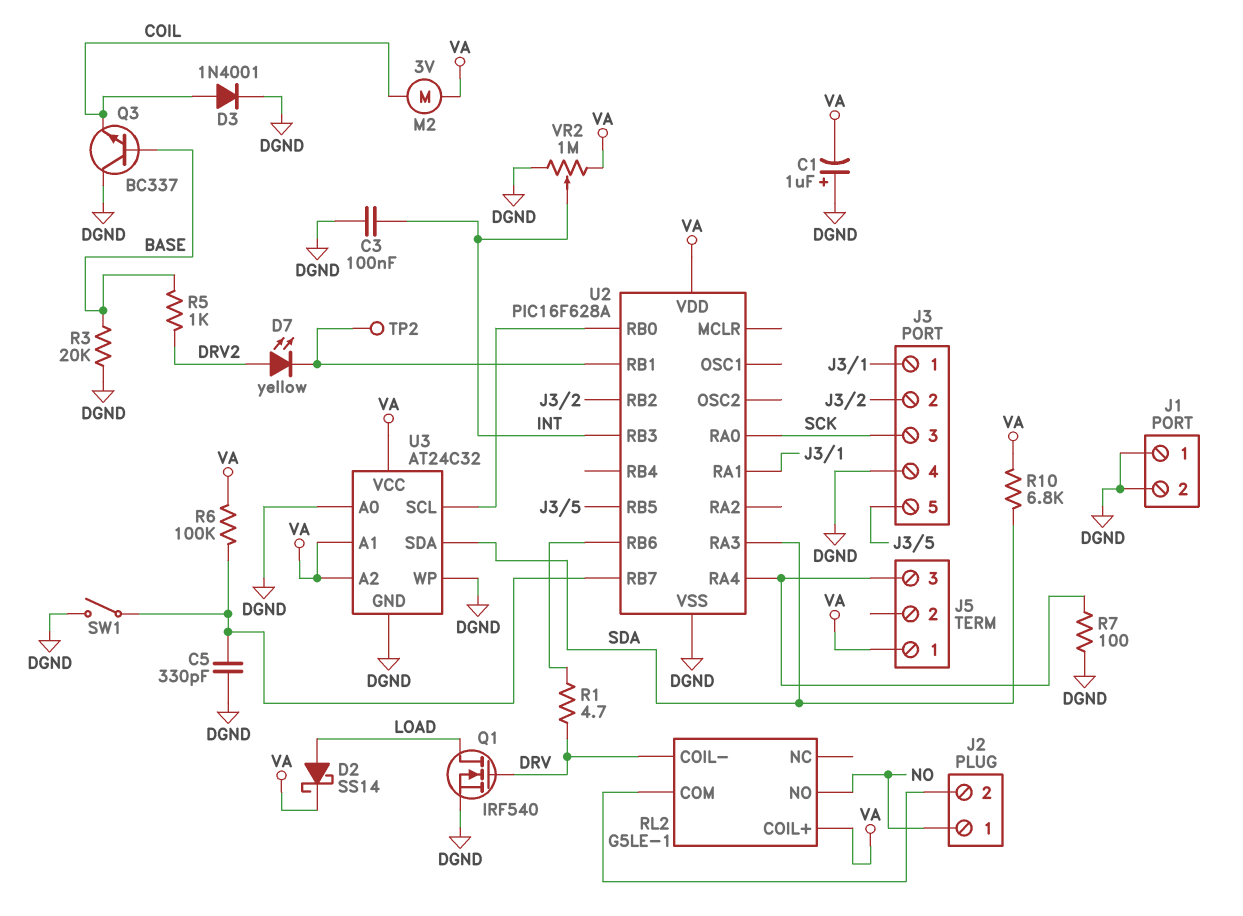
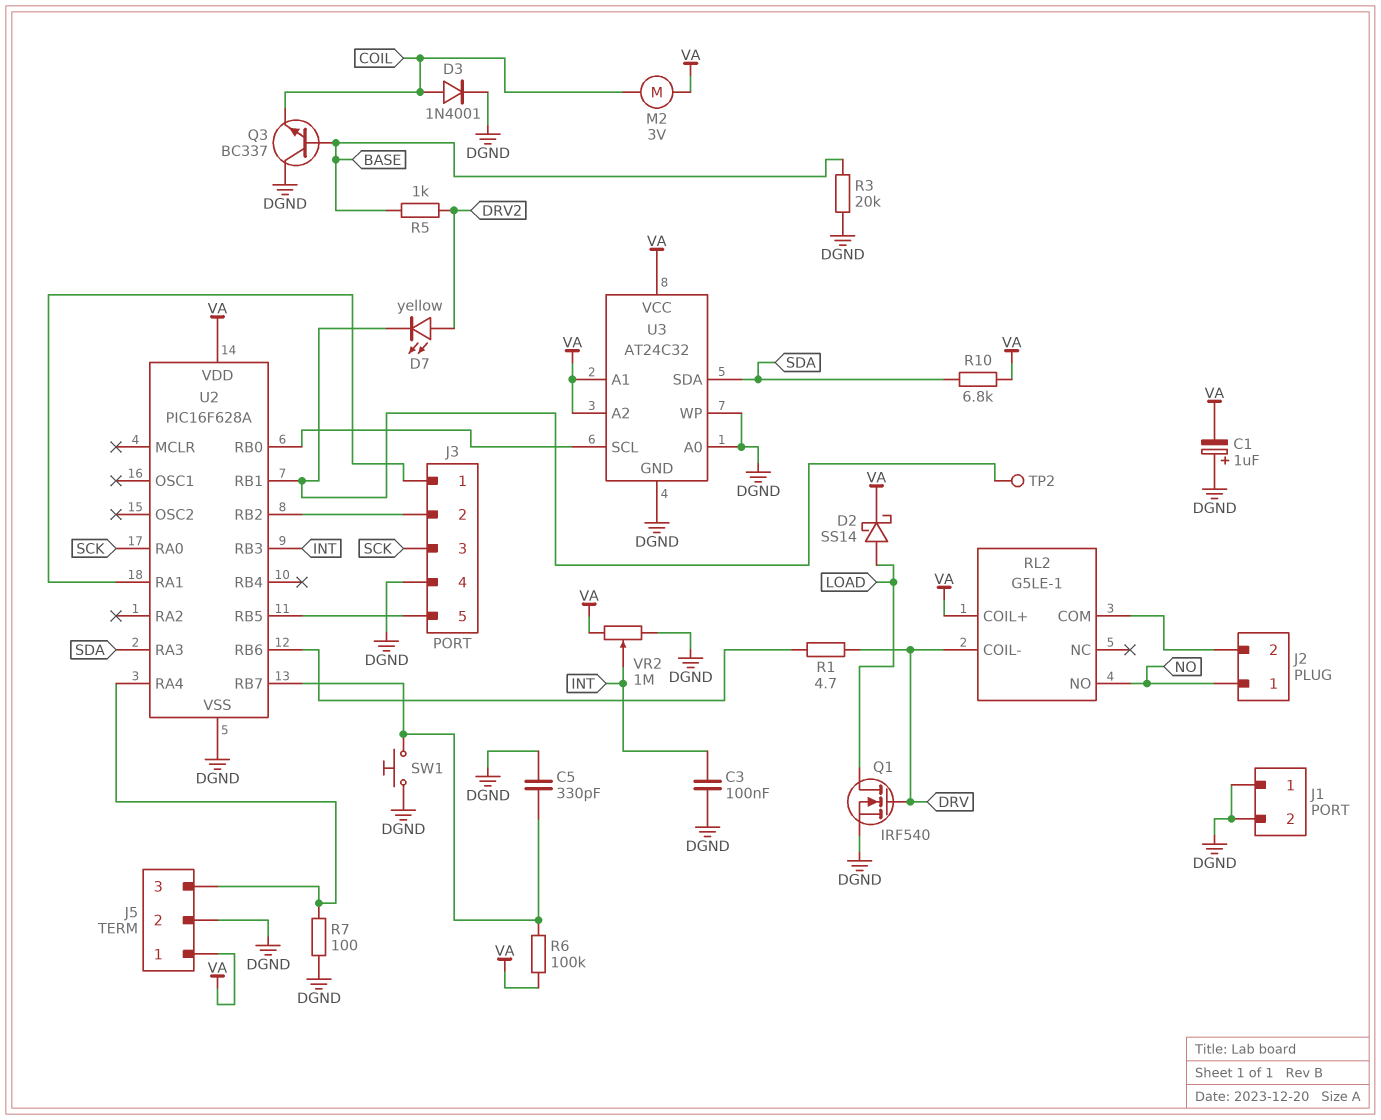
J5 pin 2: none -> DGND
SW1: switch (DGND, U2/RB7) -> button (DGND, U2/RB7)

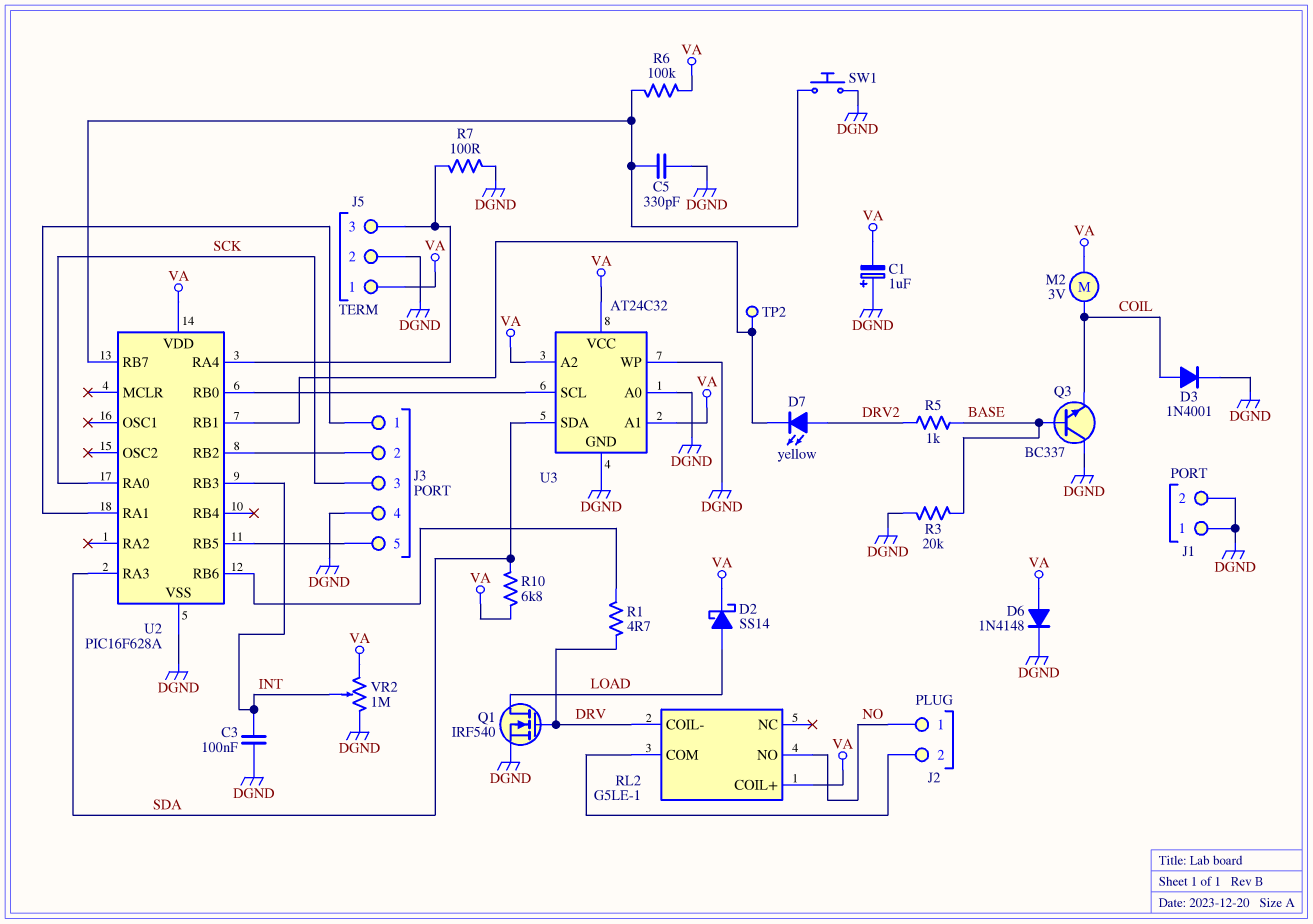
D6: none -> diode 1N4148 (A VA, K DGND)

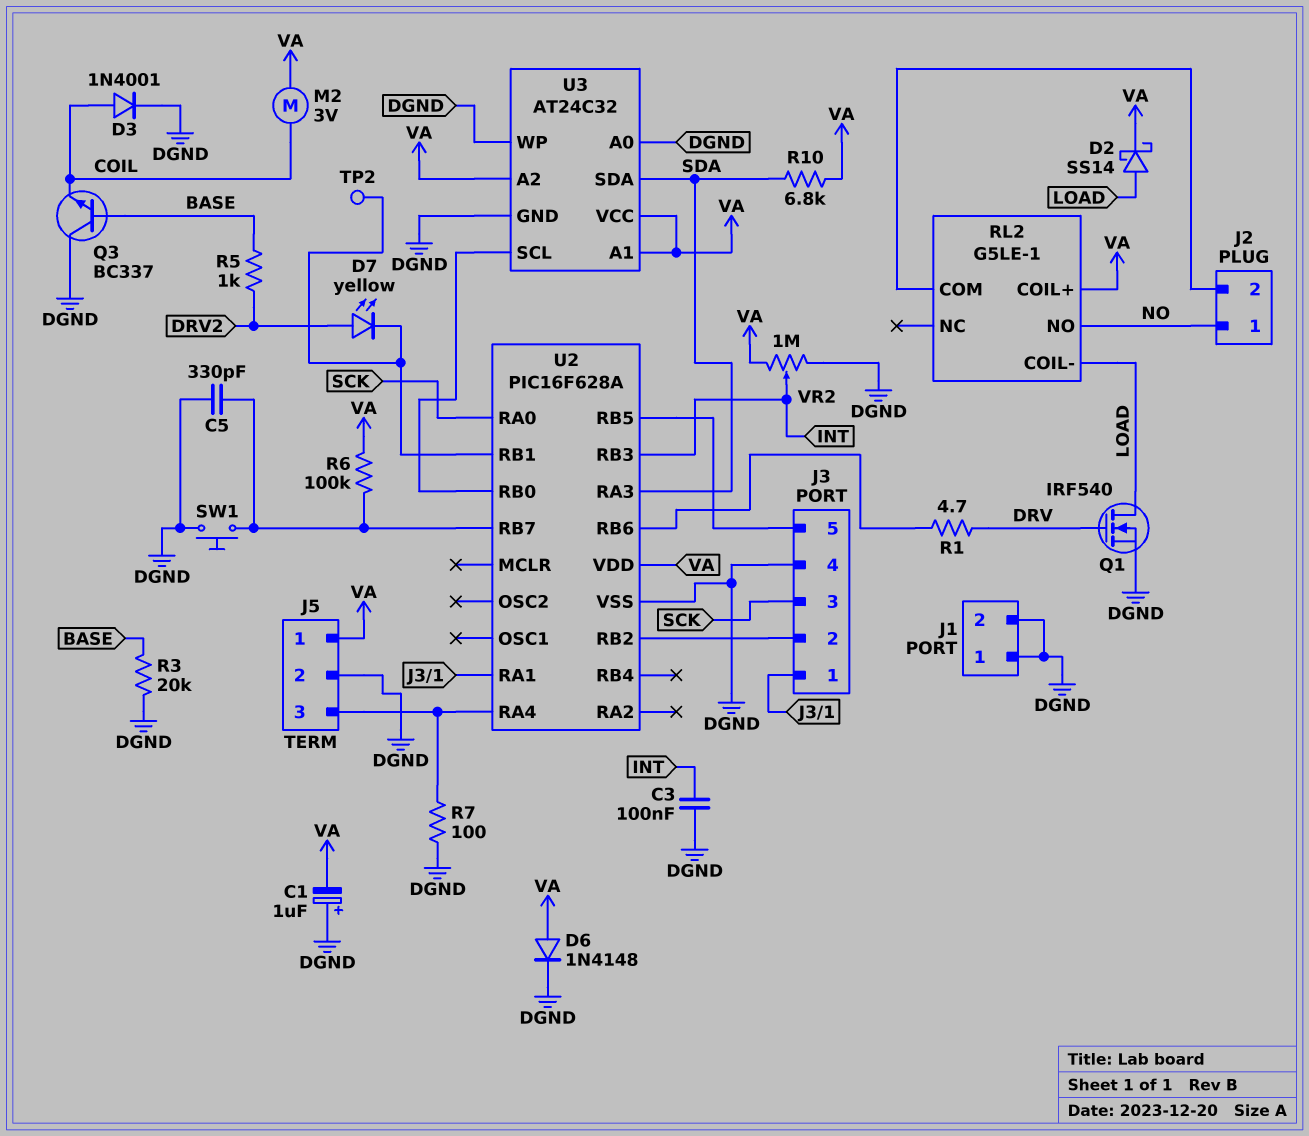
RL2 pin COIL-: DRV -> LOAD

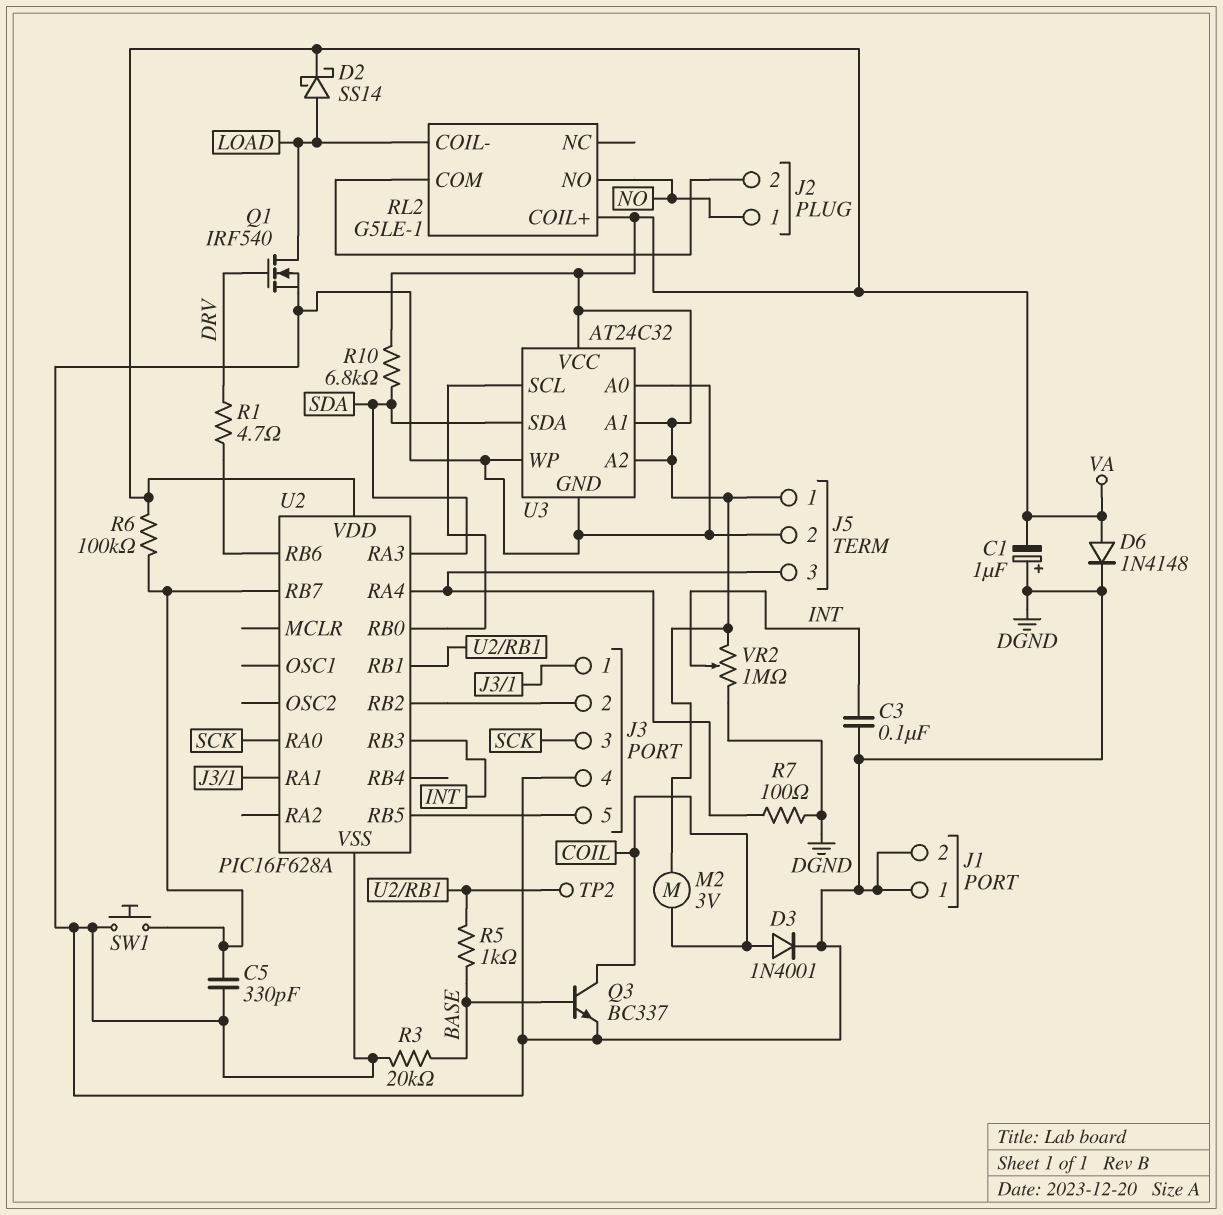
D7: LED yellow (A DRV2, K U2/RB1) -> none
Q3: NPN BC337 (B BASE, C DGND, E COIL) -> NPN BC337 (B BASE, C COIL, E DGND)
R5: 1k (BASE, DRV2) -> 1k (BASE, U2/RB1)

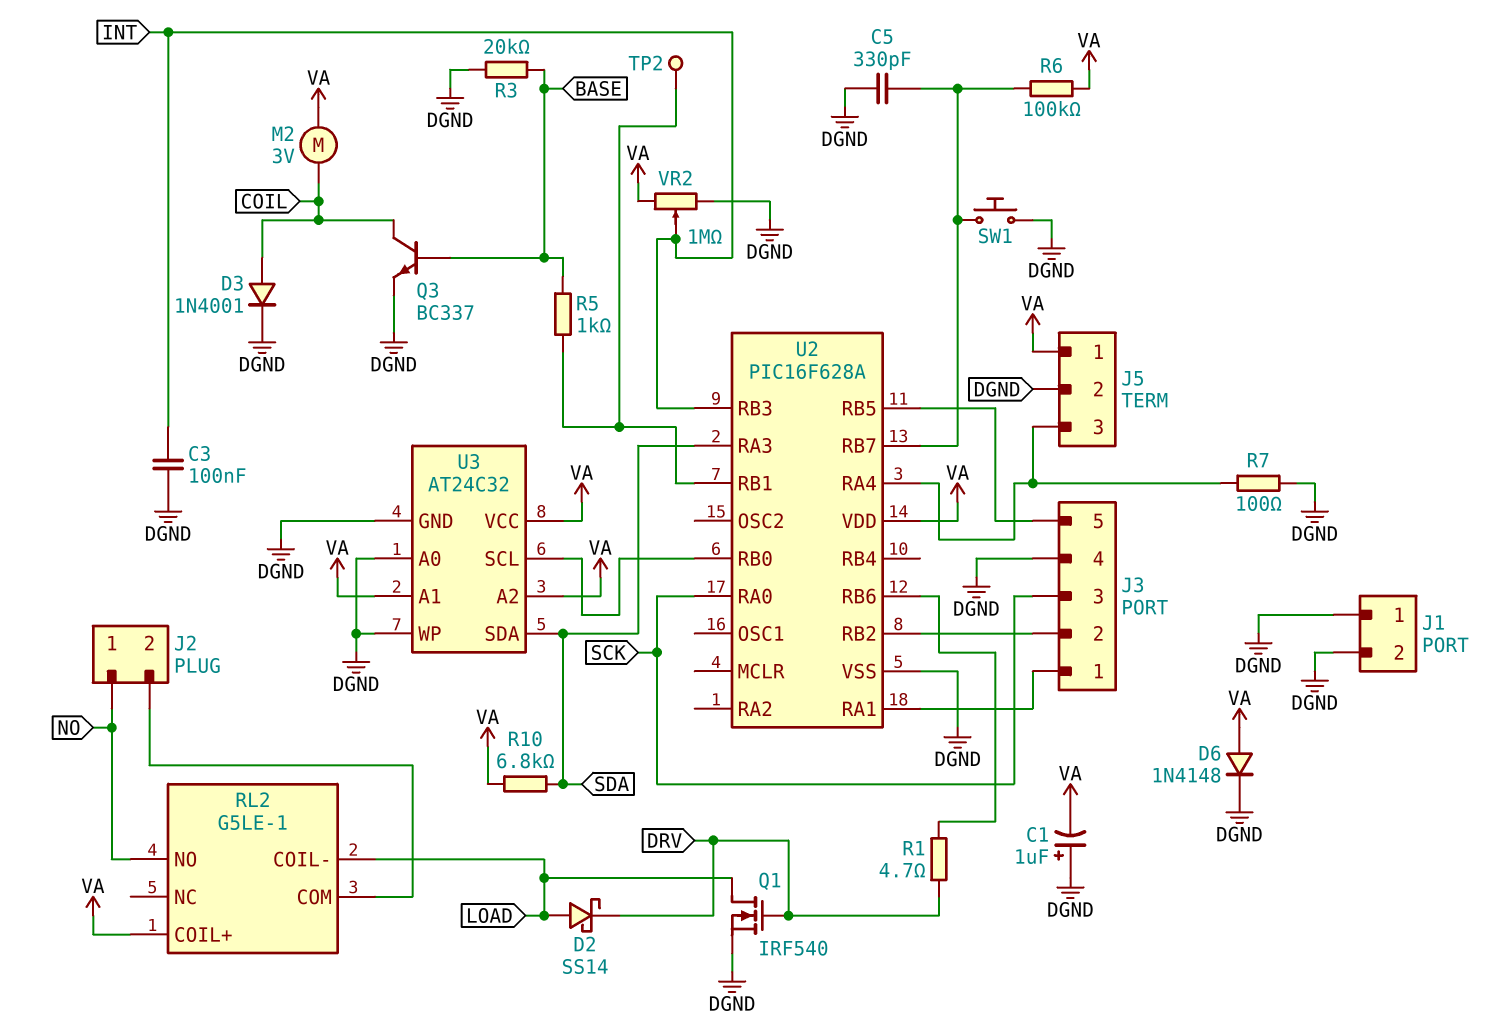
D2: schottky SS14 (A LOAD, K VA) -> schottky SS14 (A LOAD, K DRV)

